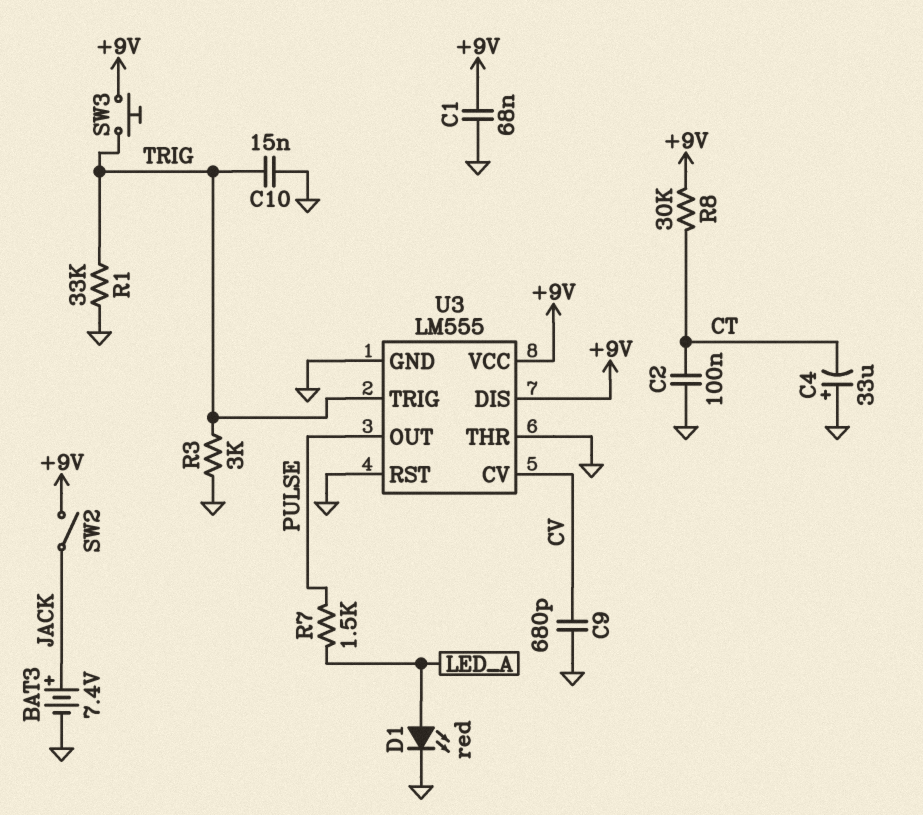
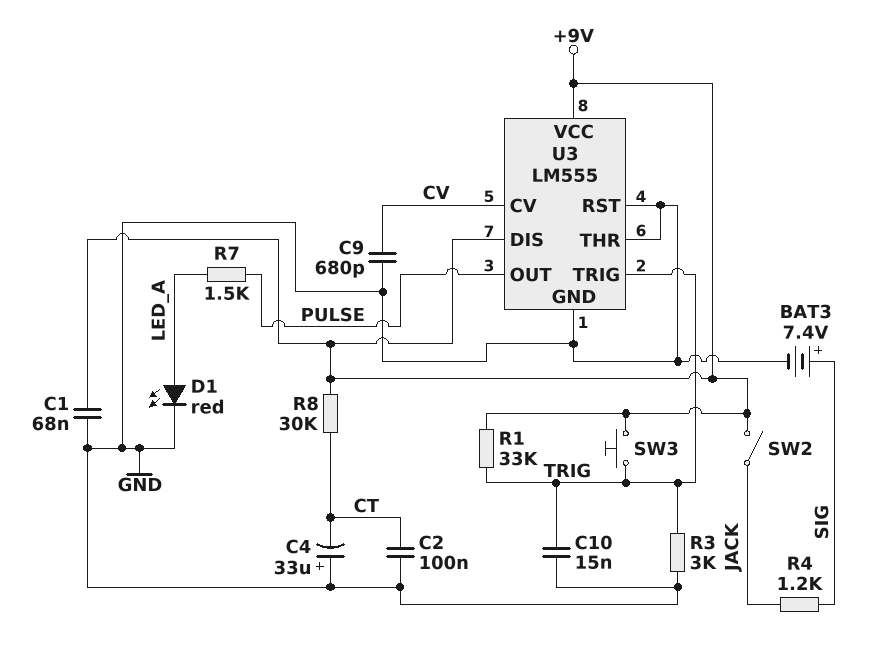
BAT3: 7.4V (plus JACK, minus GND) -> 7.4V (plus SIG, minus GND)
R1: 33k (GND, TRIG) -> 33k (+9V, TRIG)
R4: none -> 1.2k (JACK, SIG)

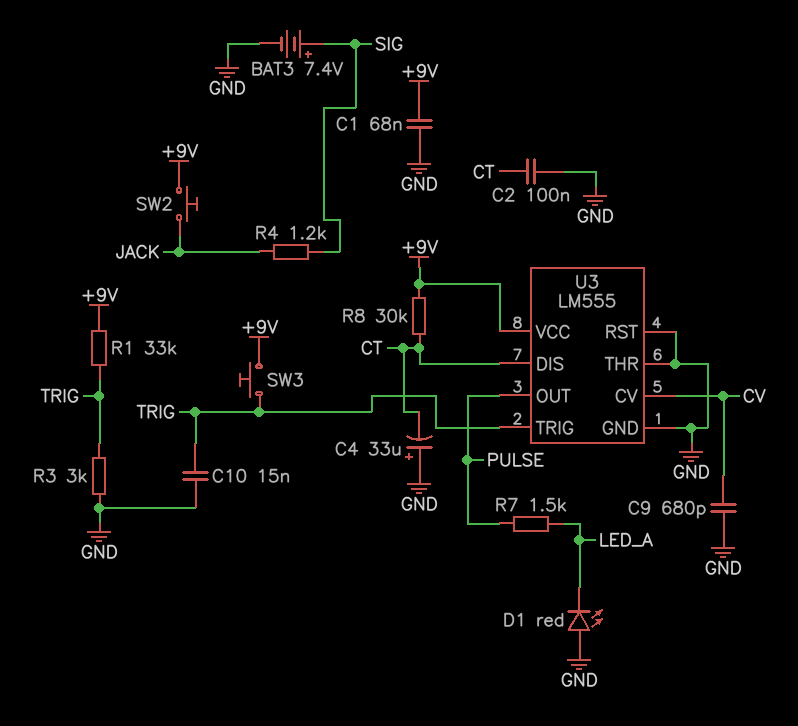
D1: LED red (A LED_A, K GND) -> LED red (A GND, K LED_A)
SW2: switch (+9V, JACK) -> button (+9V, JACK)
U3 pin DIS: +9V -> CT

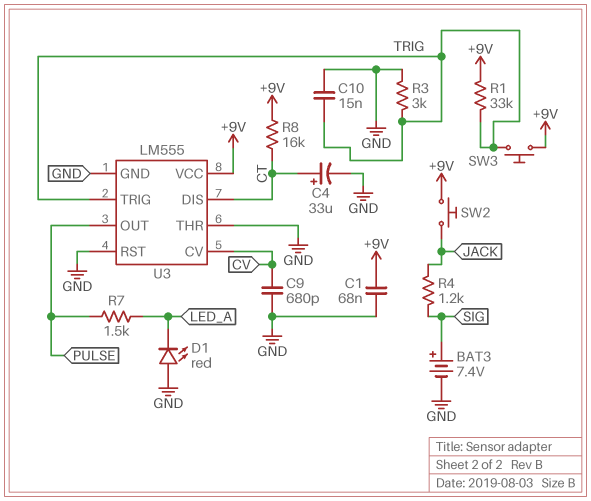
C2: 100nF (CT, GND) -> none
C4: 33uF (plus GND, minus CT) -> 33uF (plus CT, minus GND)
R8: 30k (+9V, CT) -> 16k (+9V, CT)

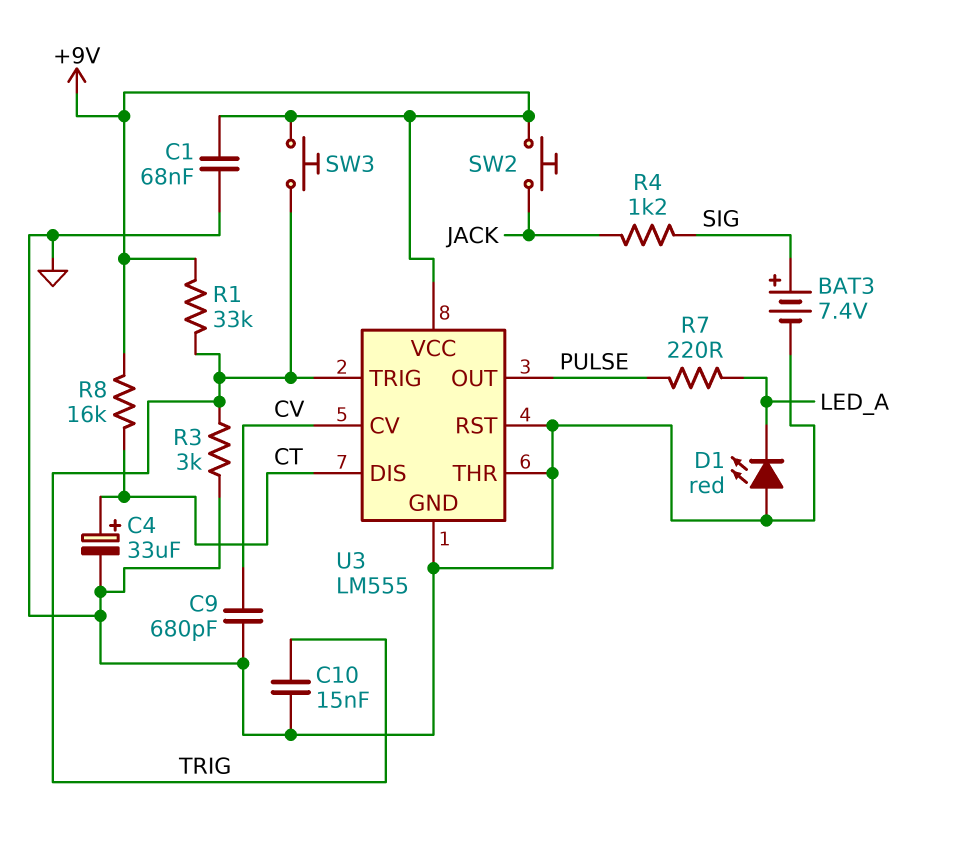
R7: 1.5k (LED_A, PULSE) -> 220 (LED_A, PULSE)

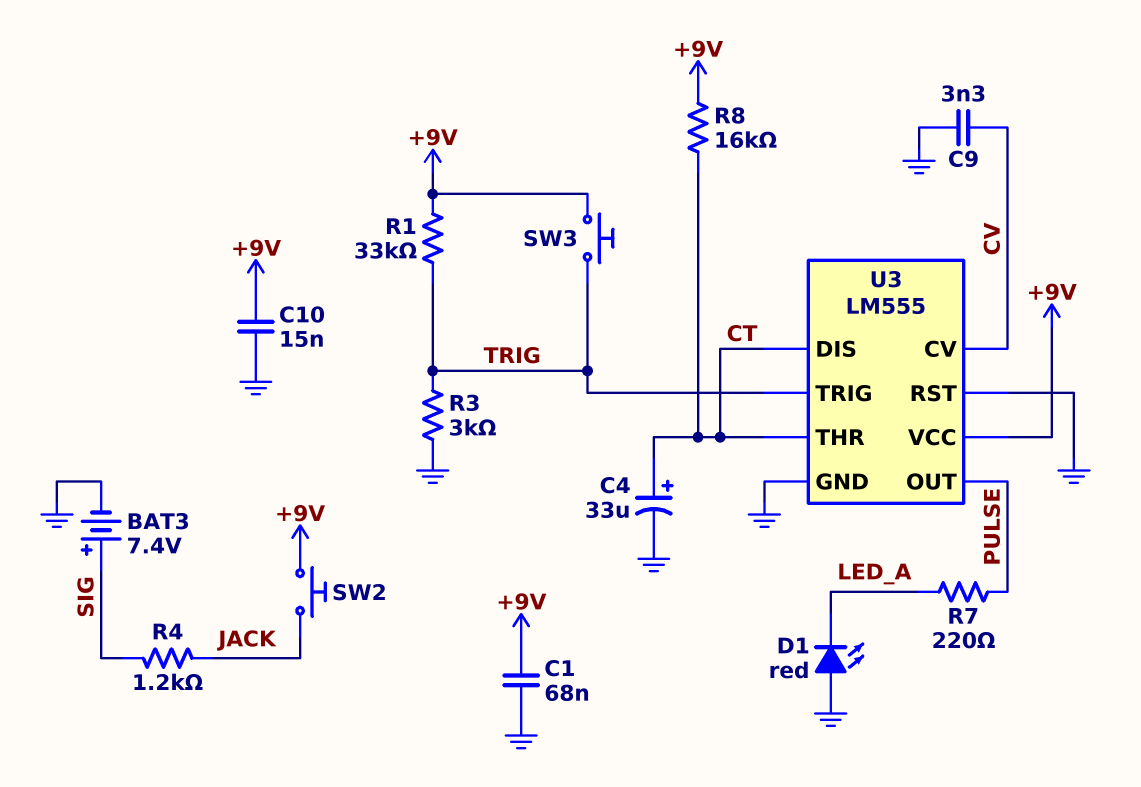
C9: 680pF (CV, GND) -> 3.3nF (CV, GND)
C10: 15nF (GND, TRIG) -> 15nF (+9V, GND)
U3 pin THR: GND -> CT

